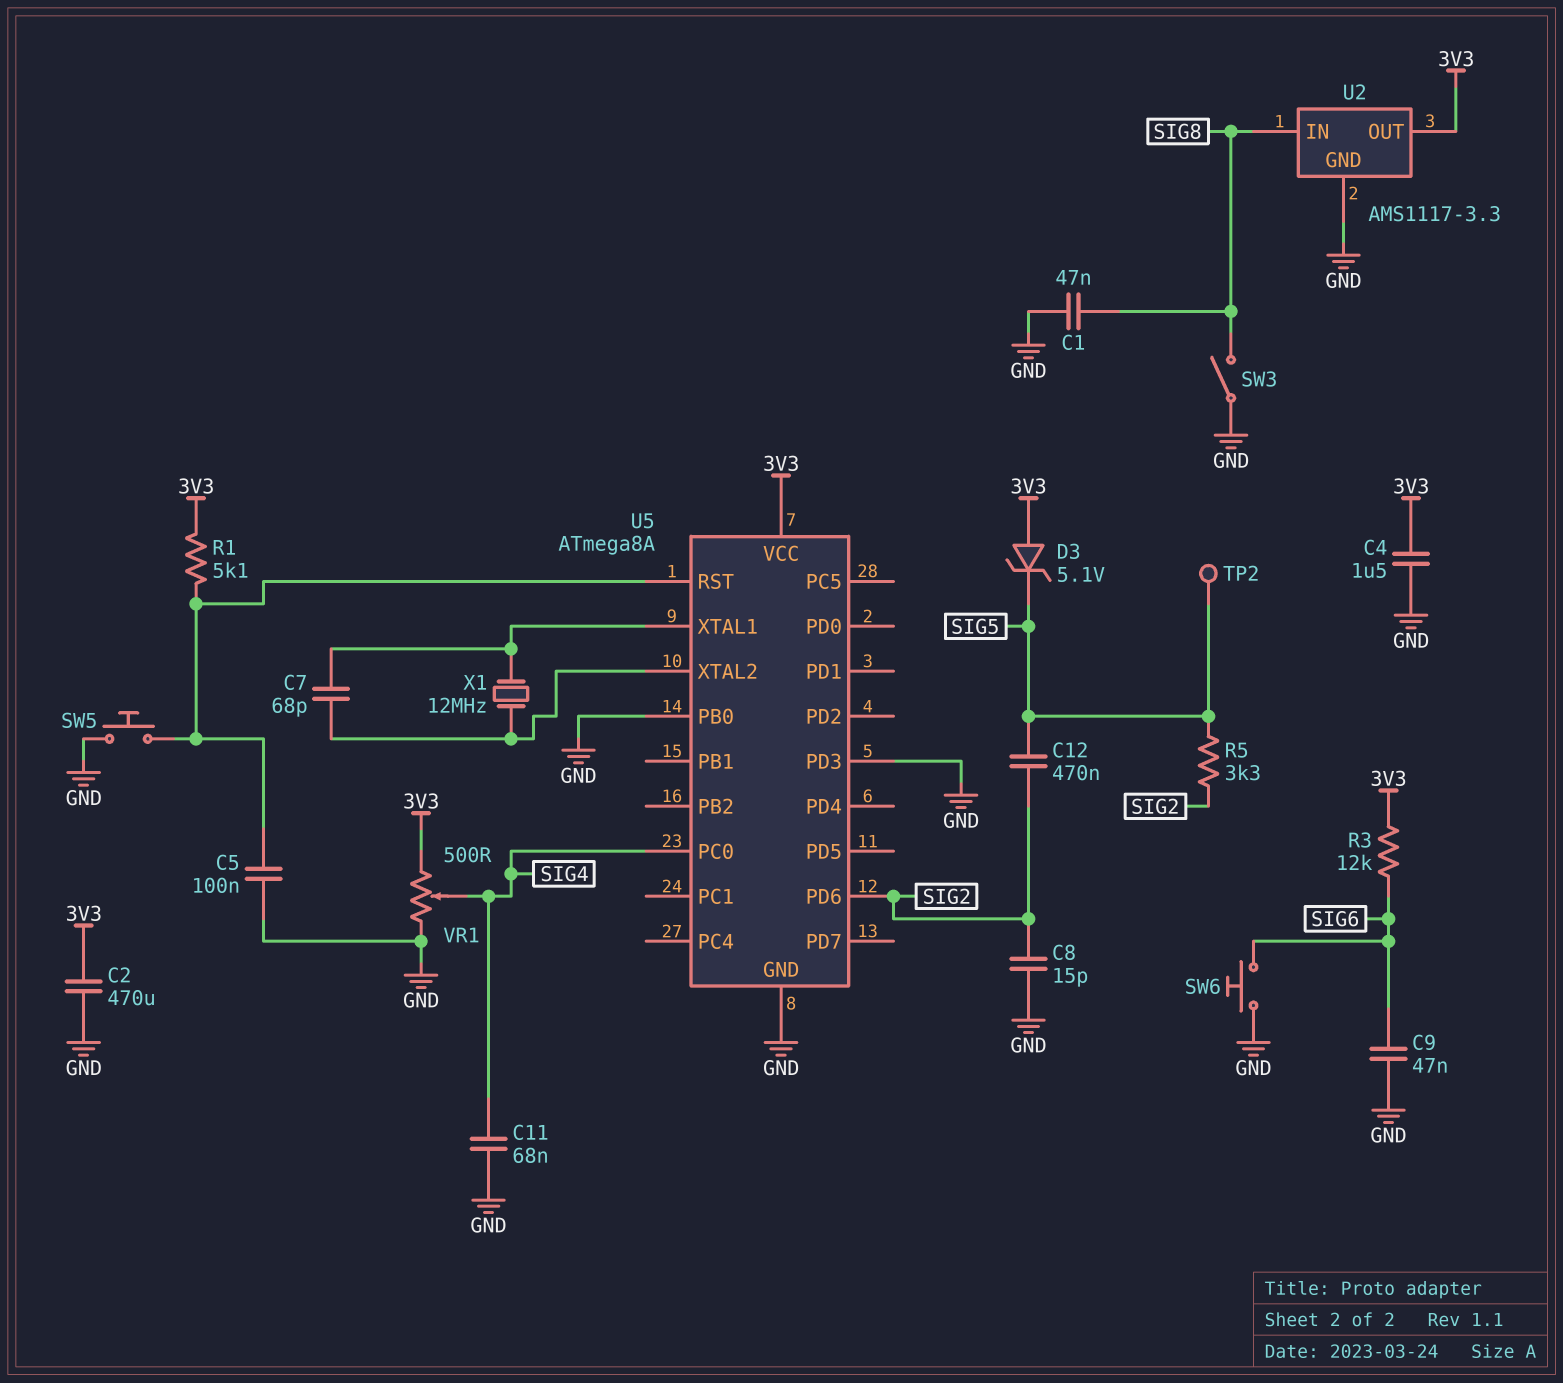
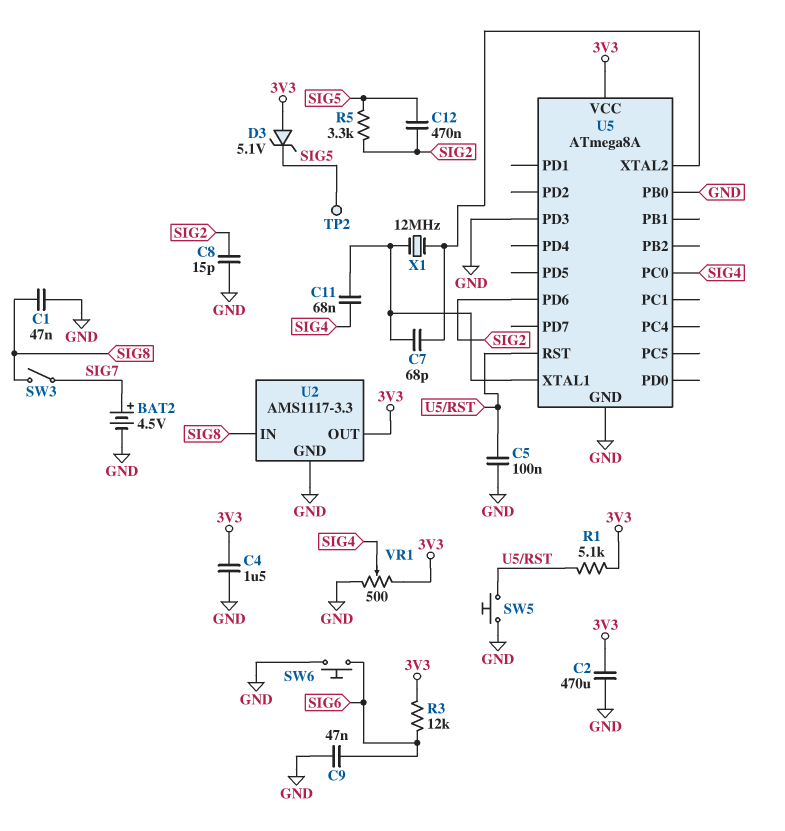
BAT2: none -> 4.5V (plus SIG7, minus GND)
C11: 68nF (GND, SIG4) -> 68nF (SIG4, U5/XTAL1)
SW3: switch (GND, SIG8) -> switch (SIG7, SIG8)

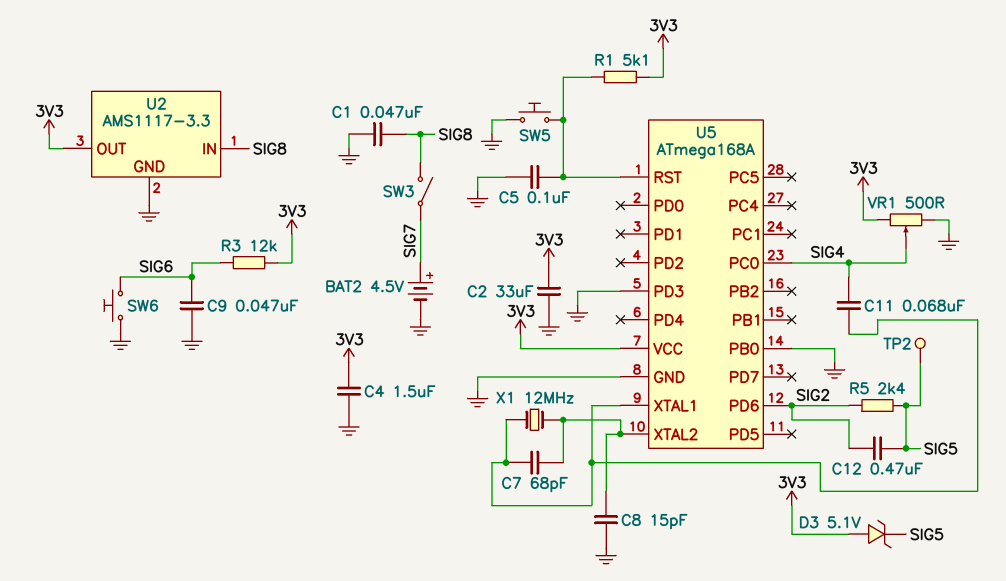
C2: 470uF (3V3, GND) -> 33uF (3V3, GND)
C8: 15pF (GND, SIG2) -> 15pF (GND, U5/XTAL2)
R5: 3.3k (SIG2, SIG5) -> 2.4k (SIG2, SIG5)
U5: ATmega8A -> ATmega168A

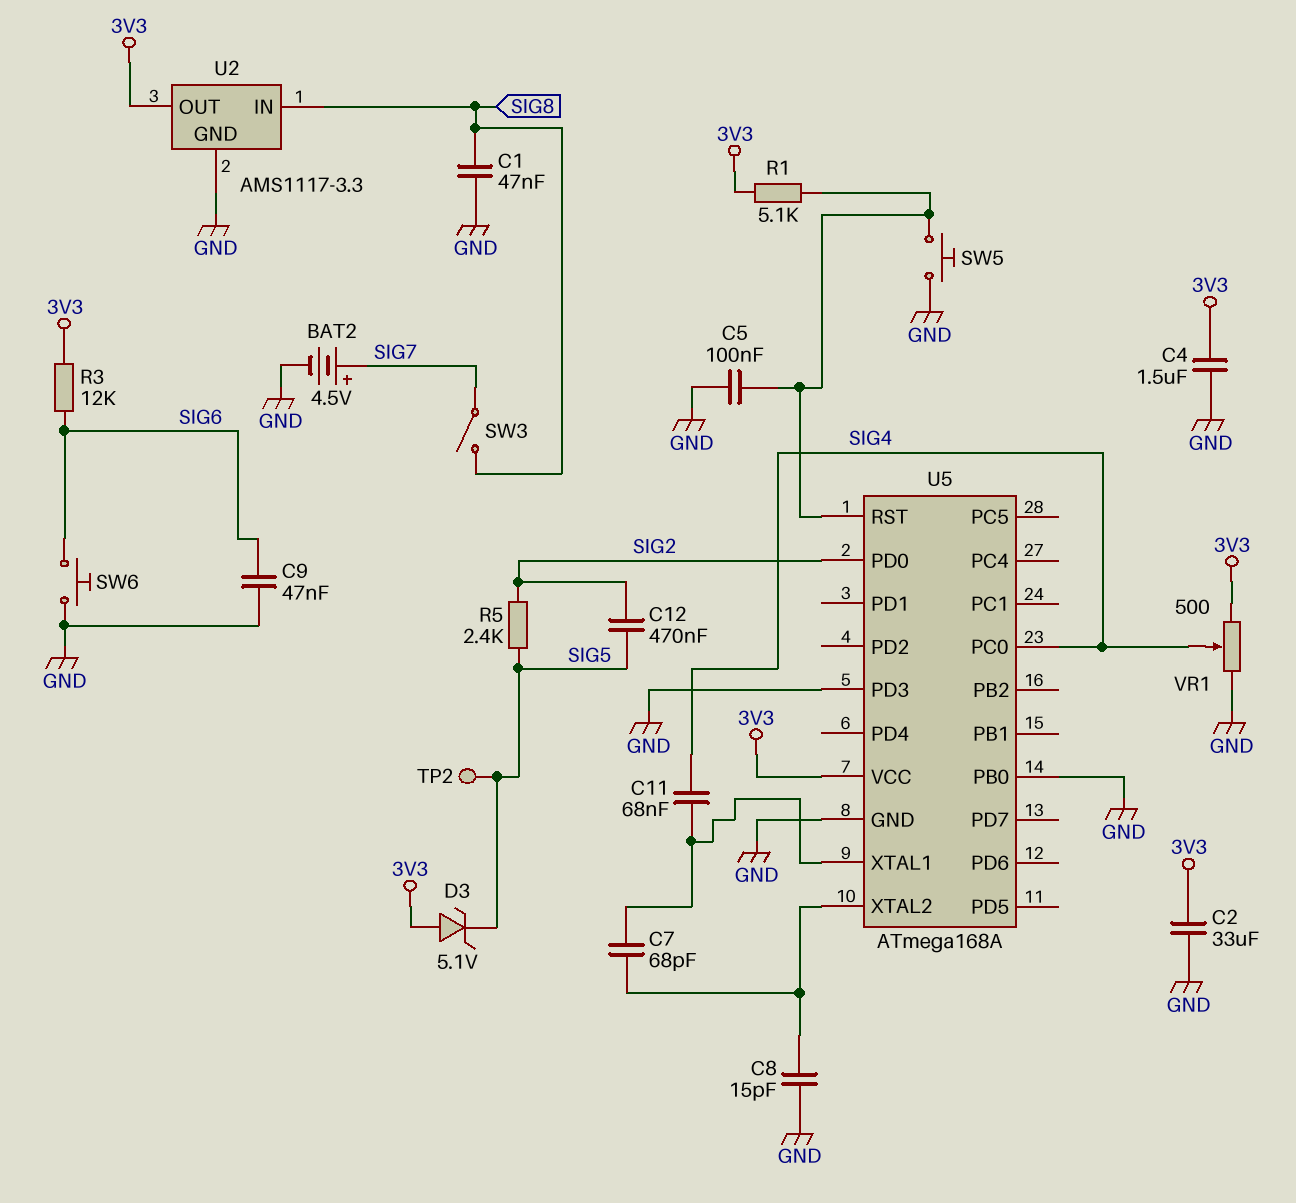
U5 pin PD0: none -> SIG2
U5 pin PD6: SIG2 -> none
X1: 12MHz (U5/XTAL1, U5/XTAL2) -> none

